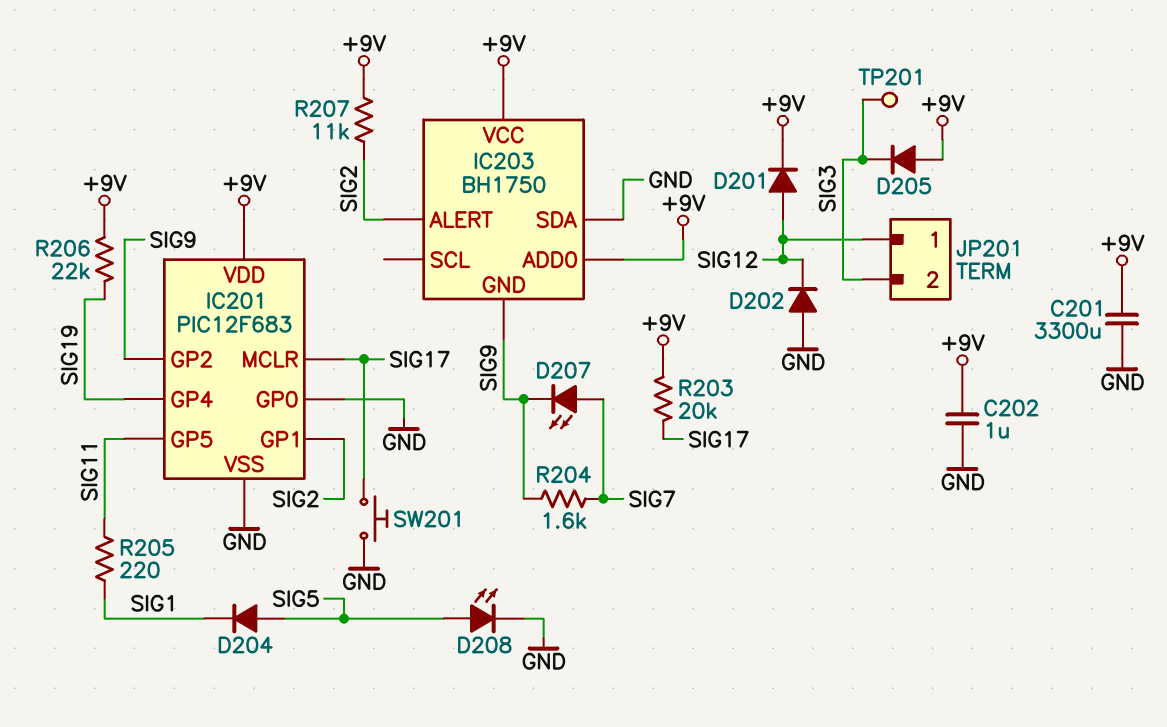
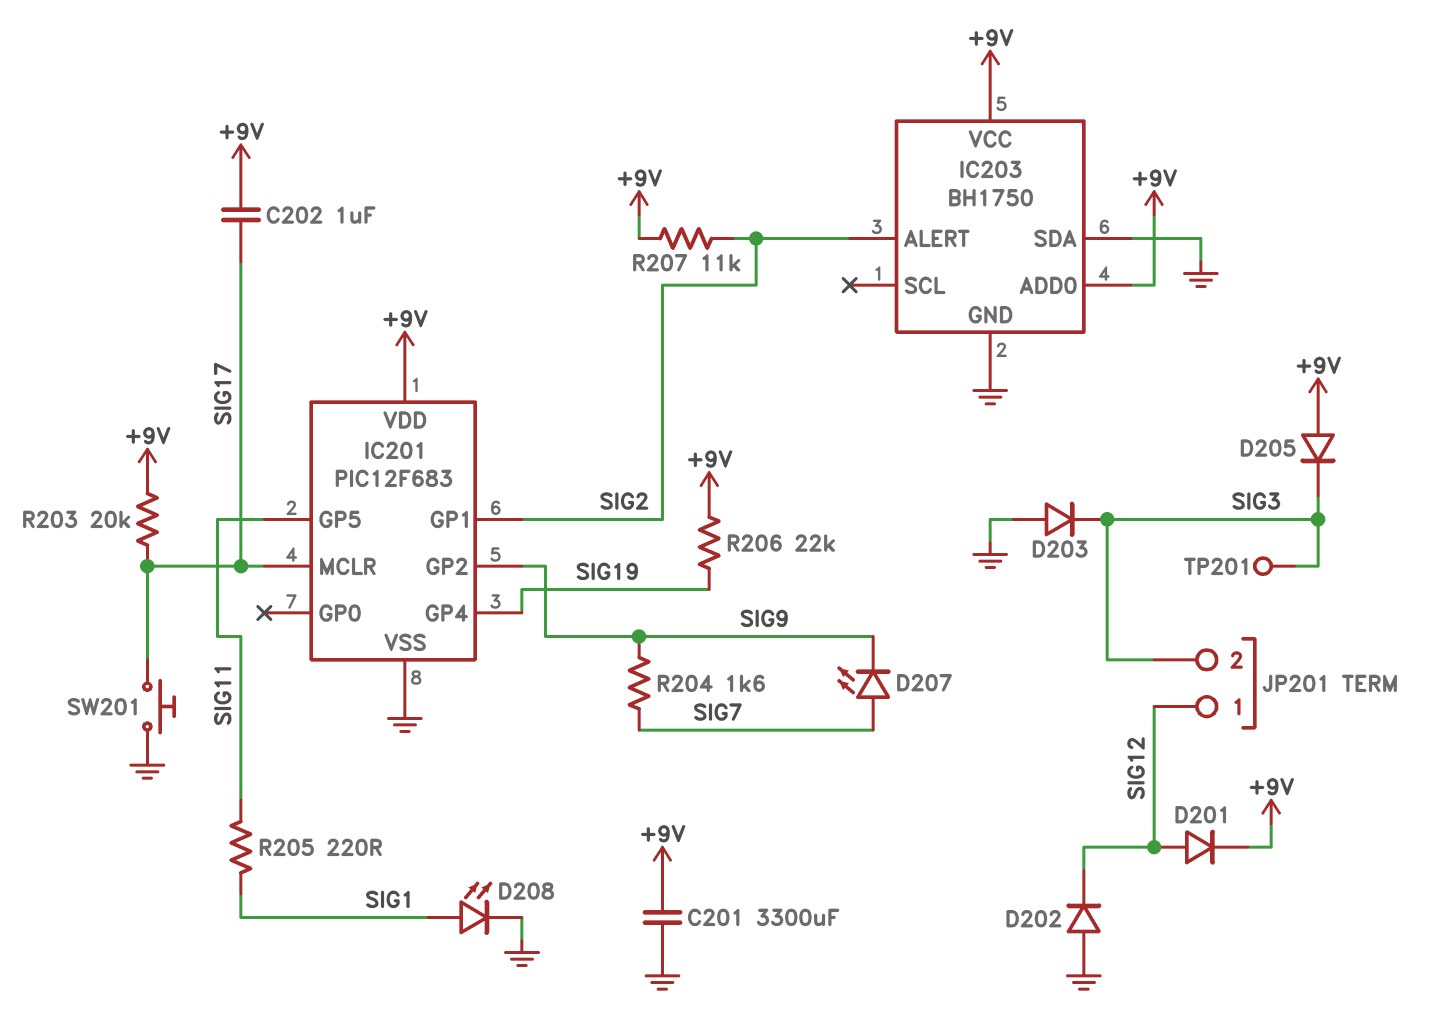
C202: 1uF (+9V, GND) -> 1uF (+9V, SIG17)
D203: none -> diode (A GND, K SIG3)
D204: diode (A SIG5, K SIG1) -> none
D208: LED (A SIG5, K GND) -> LED (A SIG1, K GND)
IC201 pin GP0: GND -> none
IC203 pin GND: SIG9 -> GND

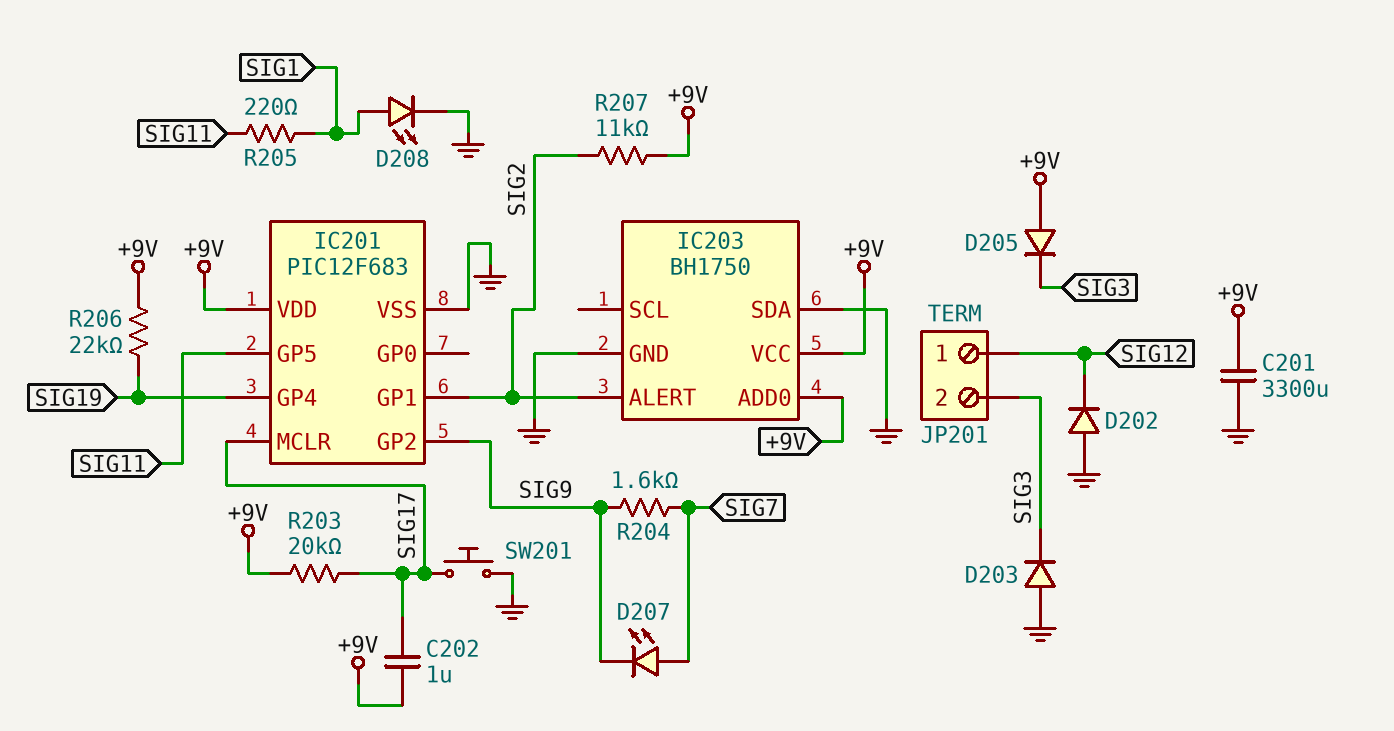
D201: diode (A SIG12, K +9V) -> none
TP201: test point (SIG3) -> none

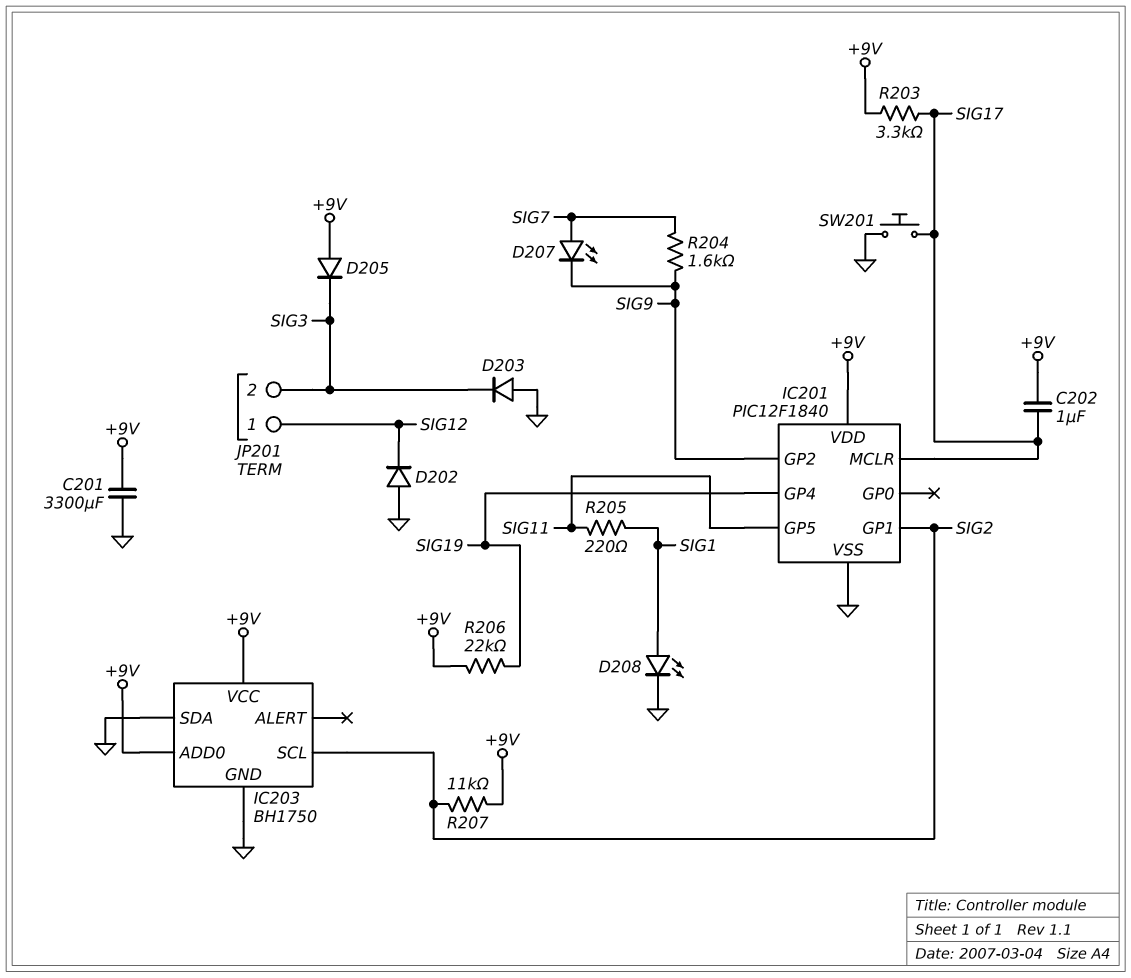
IC201: PIC12F683 -> PIC12F1840
IC203 pin ALERT: SIG2 -> none
IC203 pin SCL: none -> SIG2
R203: 20k (+9V, SIG17) -> 3.3k (+9V, SIG17)

